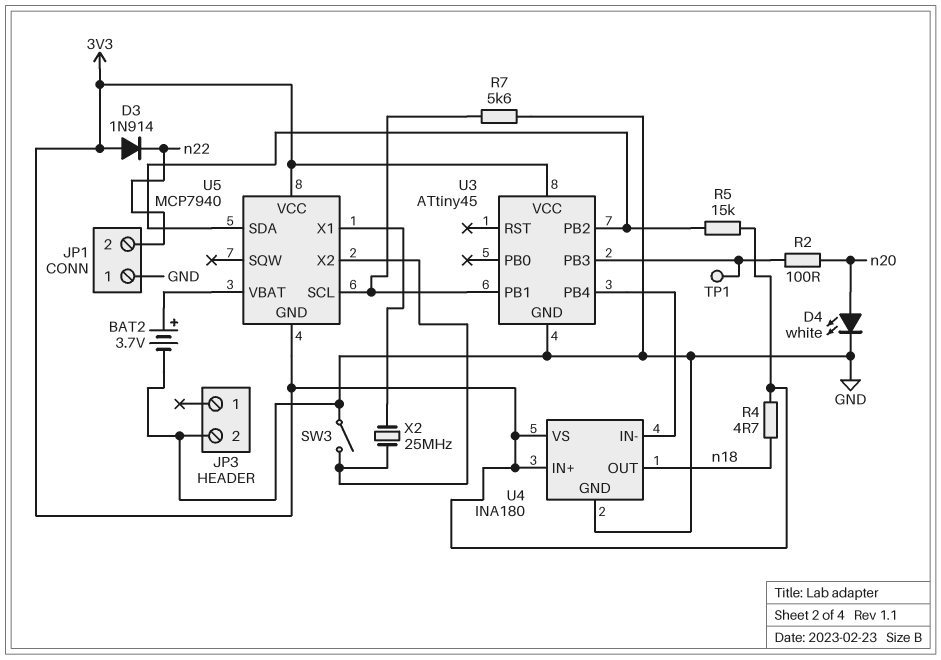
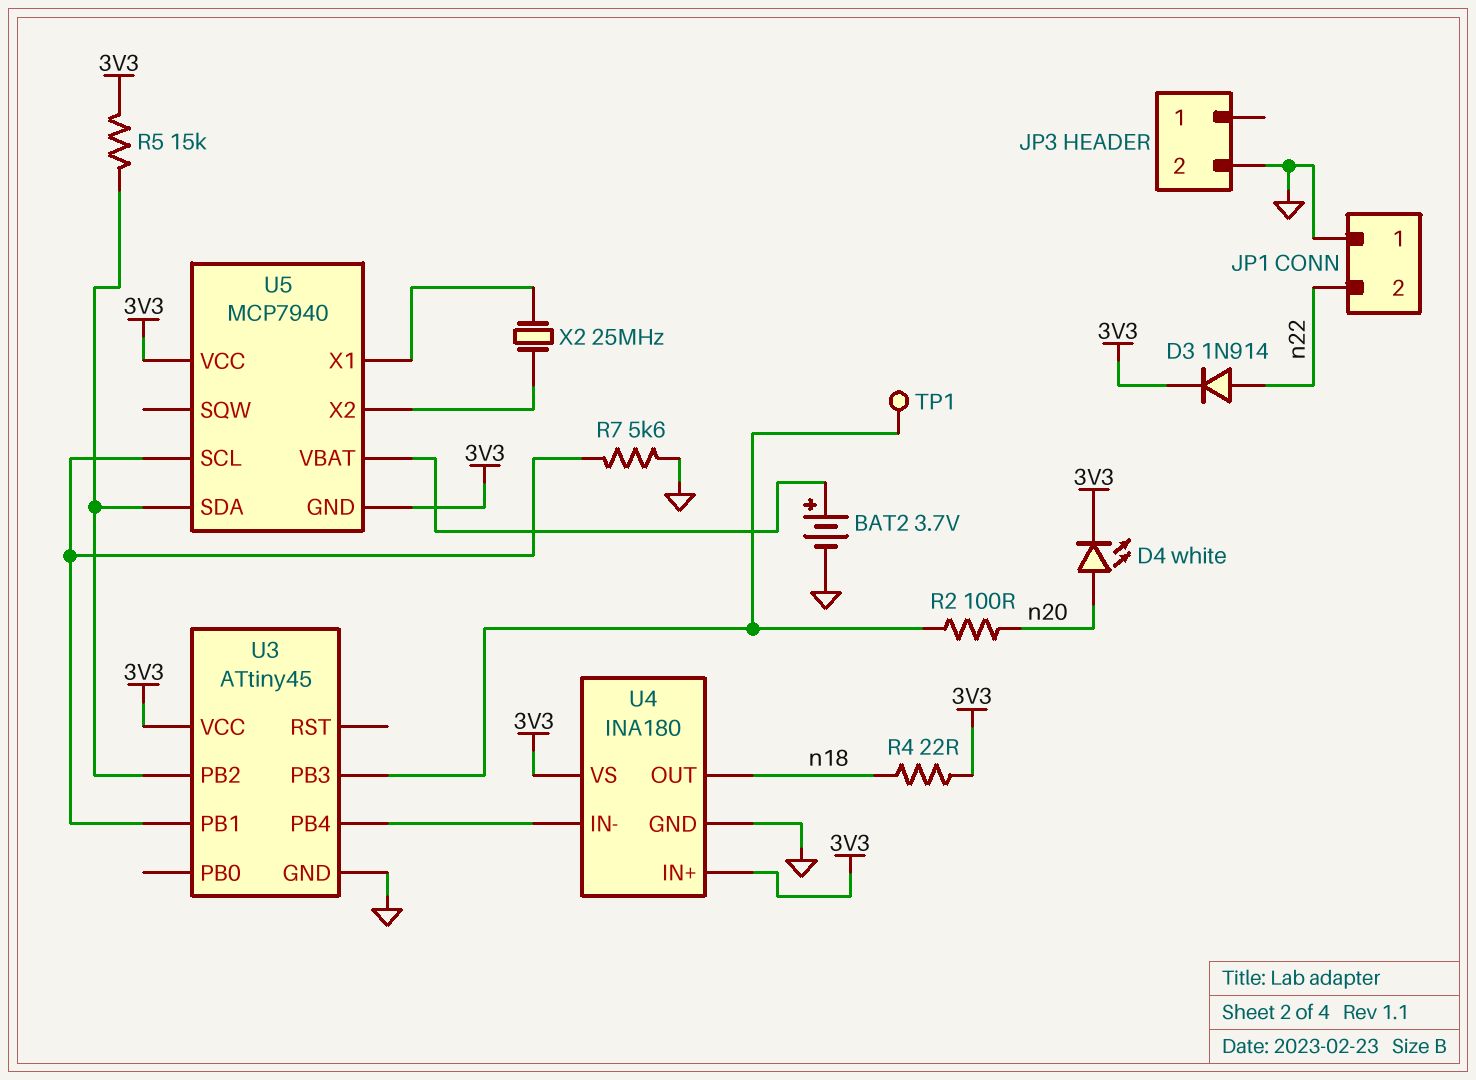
D3: diode 1N914 (A 3V3, K n22) -> diode 1N914 (A n22, K 3V3)
D4: LED white (A n20, K GND) -> LED white (A n20, K 3V3)
R4: 4.7 (3V3, n18) -> 22 (3V3, n18)
SW3: switch (GND, U5/X2) -> none

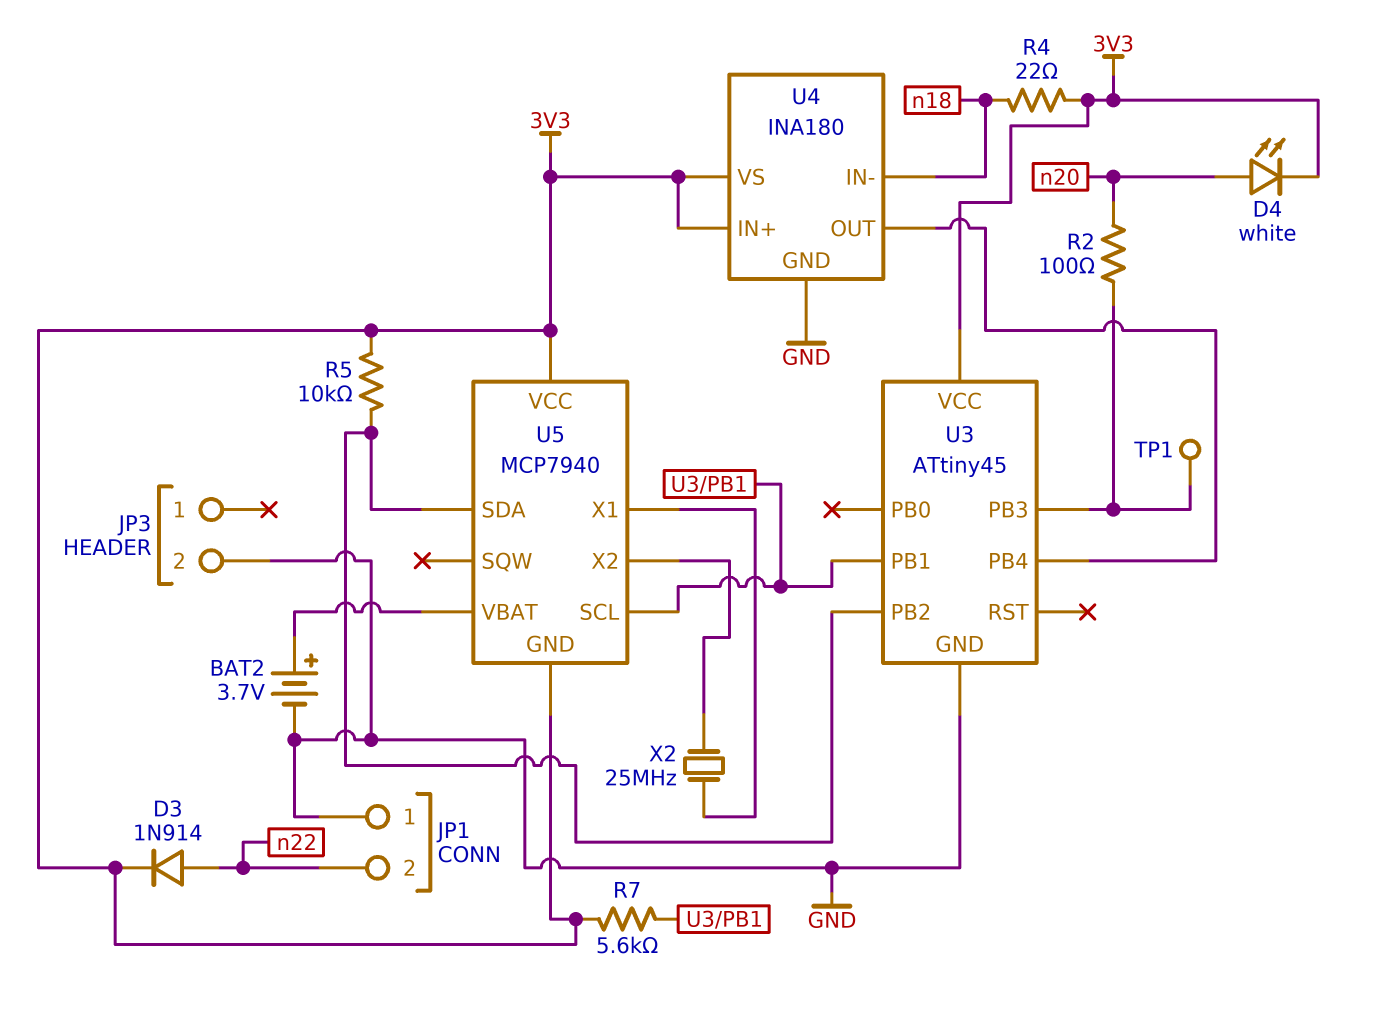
R5: 15k (3V3, U3/PB2) -> 10k (3V3, U3/PB2)
R7: 5.6k (GND, U3/PB1) -> 5.6k (3V3, U3/PB1)
U4 pin IN-: U3/PB4 -> n18
U4 pin OUT: n18 -> U3/PB4

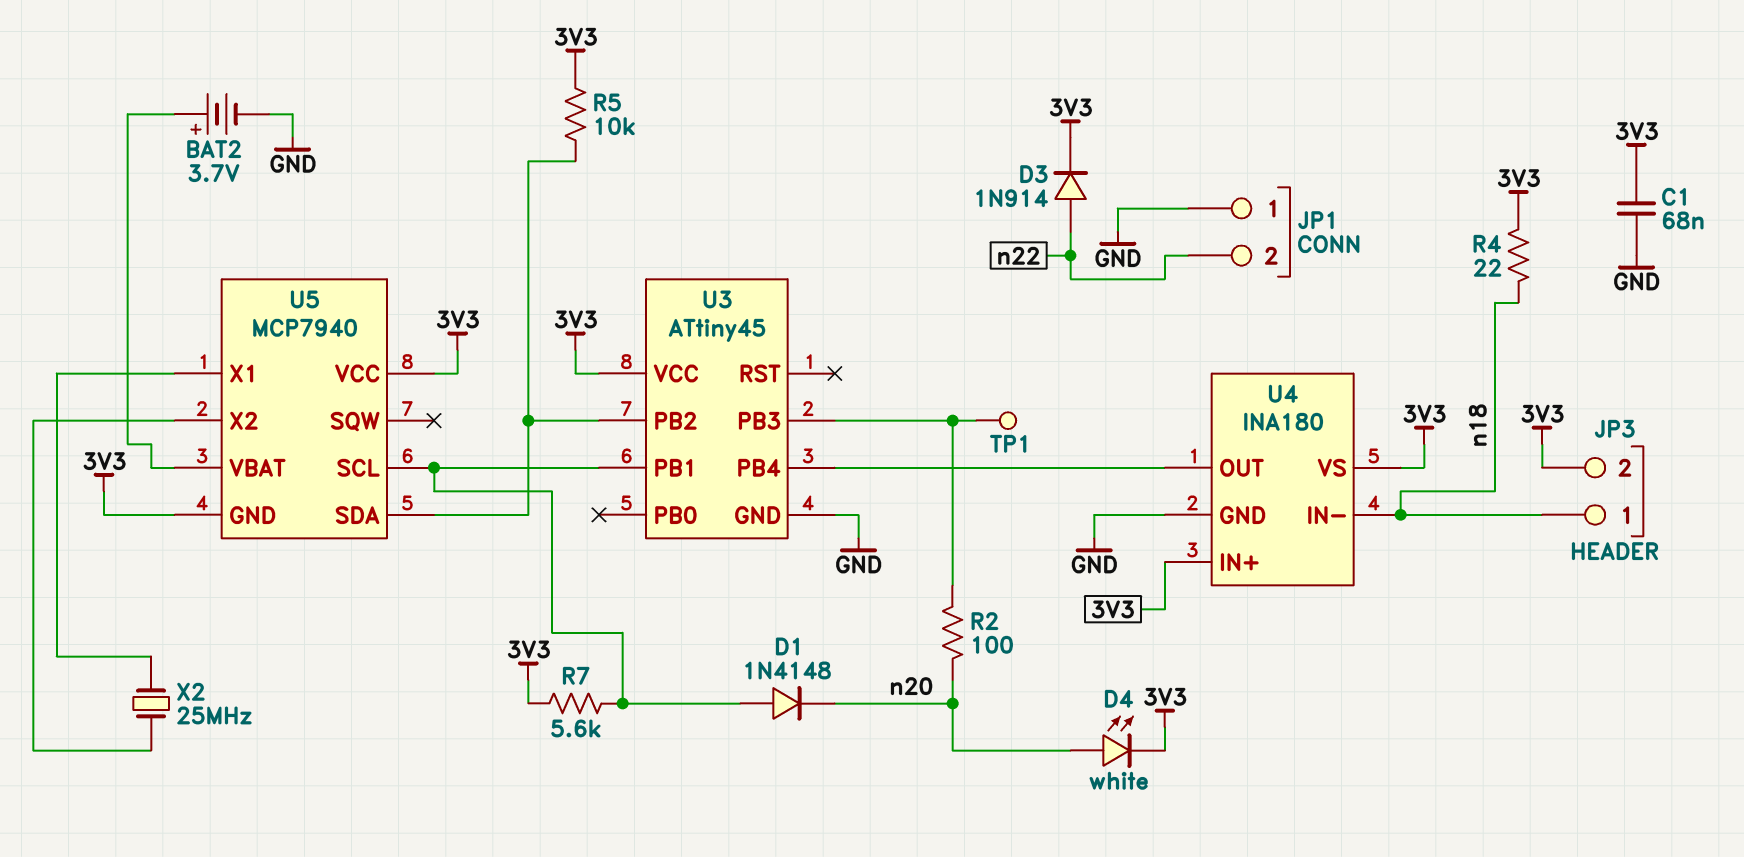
C1: none -> 68nF (3V3, GND)
D1: none -> diode 1N4148 (A U3/PB1, K n20)
JP3 pin 1: none -> n18
JP3 pin 2: GND -> 3V3

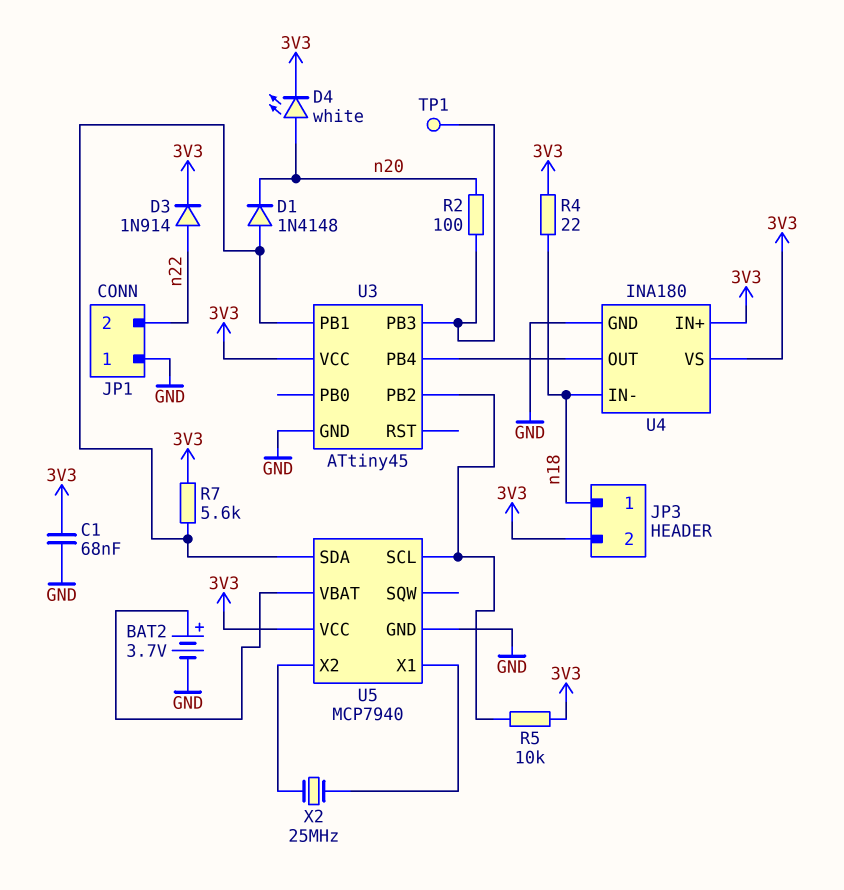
U5 pin GND: 3V3 -> GND
U5 pin SCL: U3/PB1 -> U3/PB2
U5 pin SDA: U3/PB2 -> U3/PB1

